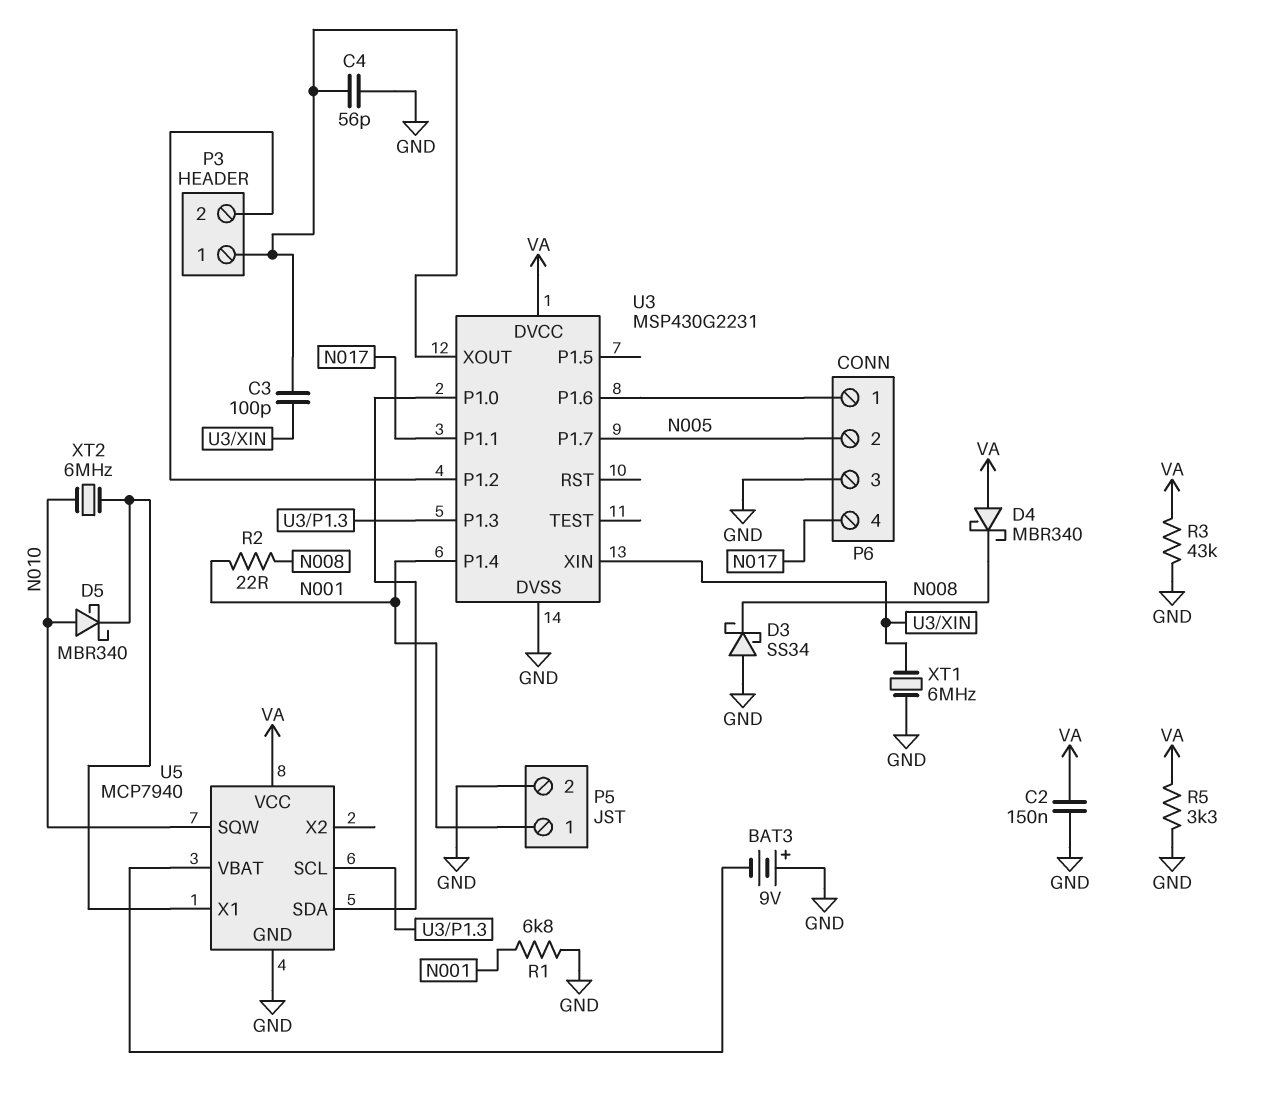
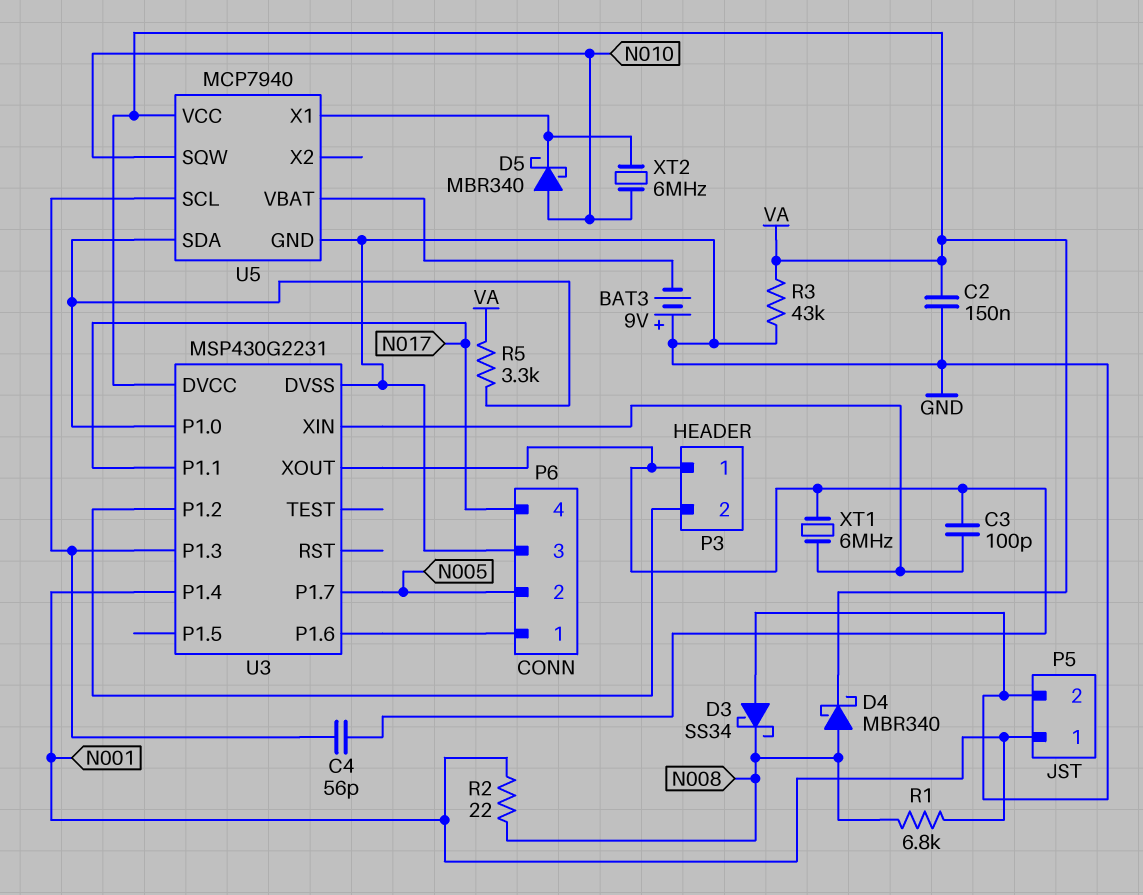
C4: 56pF (GND, P3/1) -> 56pF (P3/1, U3/P1.3)
D4: schottky MBR340 (A VA, K N008) -> schottky MBR340 (A N008, K VA)
R1: 6.8k (GND, N001) -> 6.8k (N001, N008)
R5: 3.3k (GND, VA) -> 3.3k (U3/P1.0, VA)
XT1: 6MHz (GND, U3/XIN) -> 6MHz (P3/1, U3/XIN)

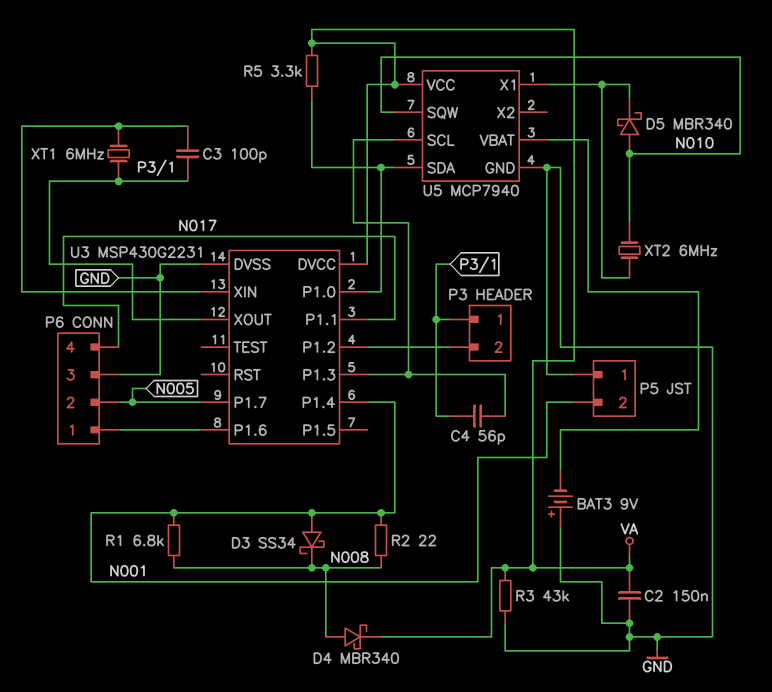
D3: schottky SS34 (A GND, K N008) -> schottky SS34 (A N001, K N008)
P5 pin 1: N001 -> GND
P5 pin 2: GND -> N001

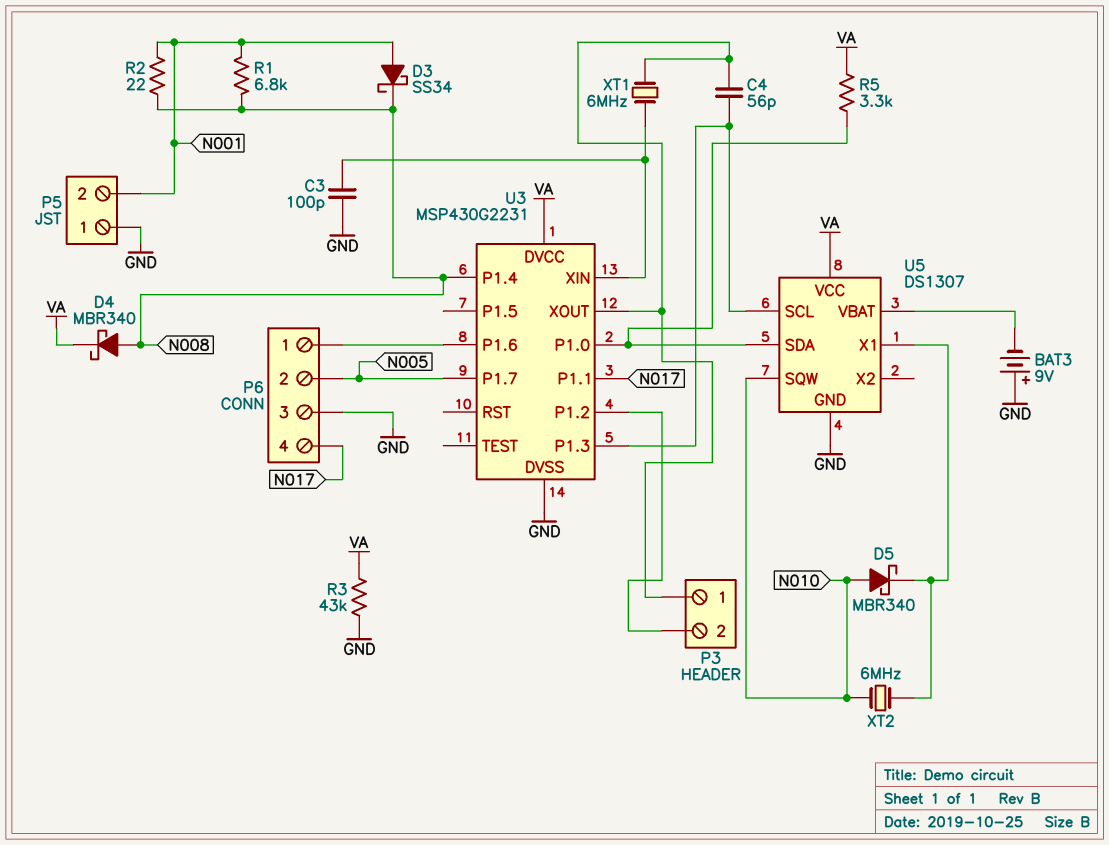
C2: 150nF (GND, VA) -> none
C3: 100pF (P3/1, U3/XIN) -> 100pF (GND, U3/XIN)
U3 pin P1.4: N001 -> N008
U5: MCP7940 -> DS1307

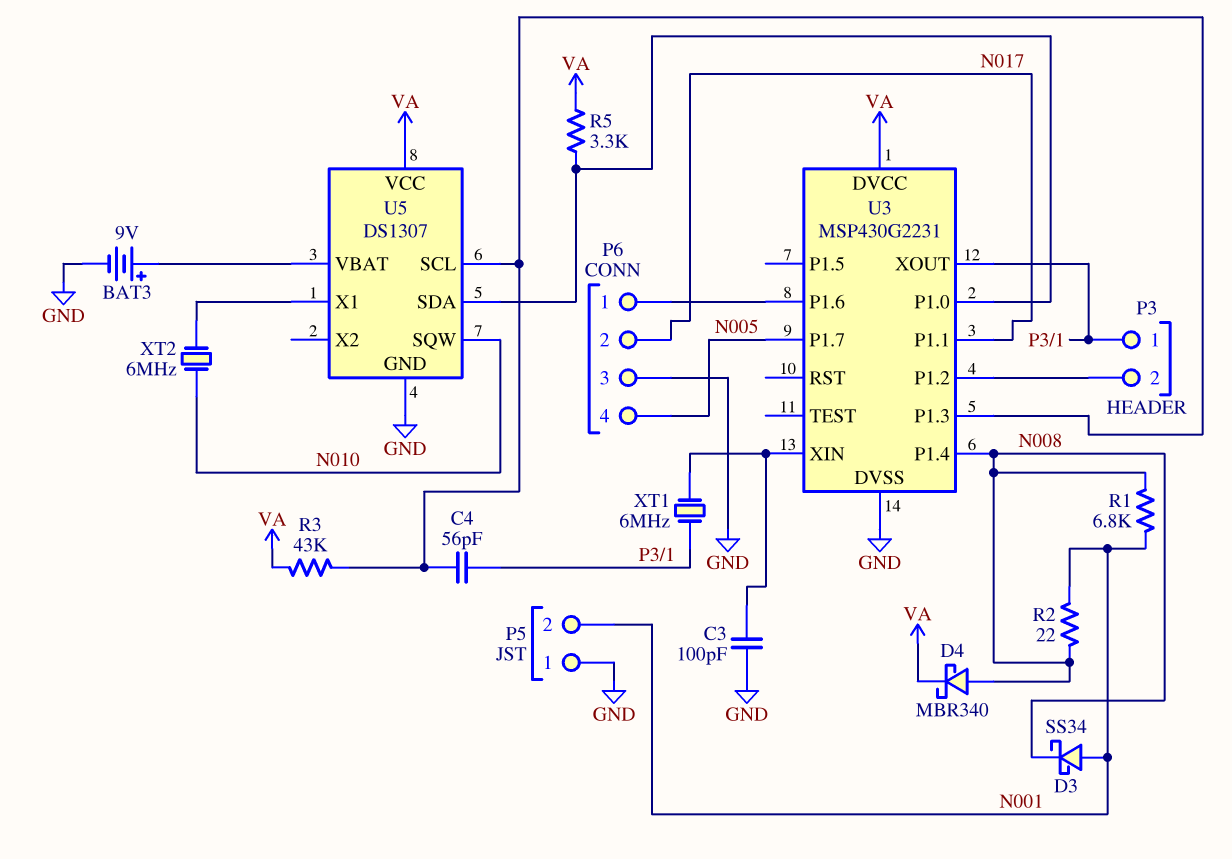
BAT3: 9V (plus GND, minus U5/VBAT) -> 9V (plus U5/VBAT, minus GND)
D5: schottky MBR340 (A N010, K U5/X1) -> none
P6 pin 2: N005 -> N017
P6 pin 4: N017 -> N005
R3: 43k (GND, VA) -> 43k (U3/P1.3, VA)

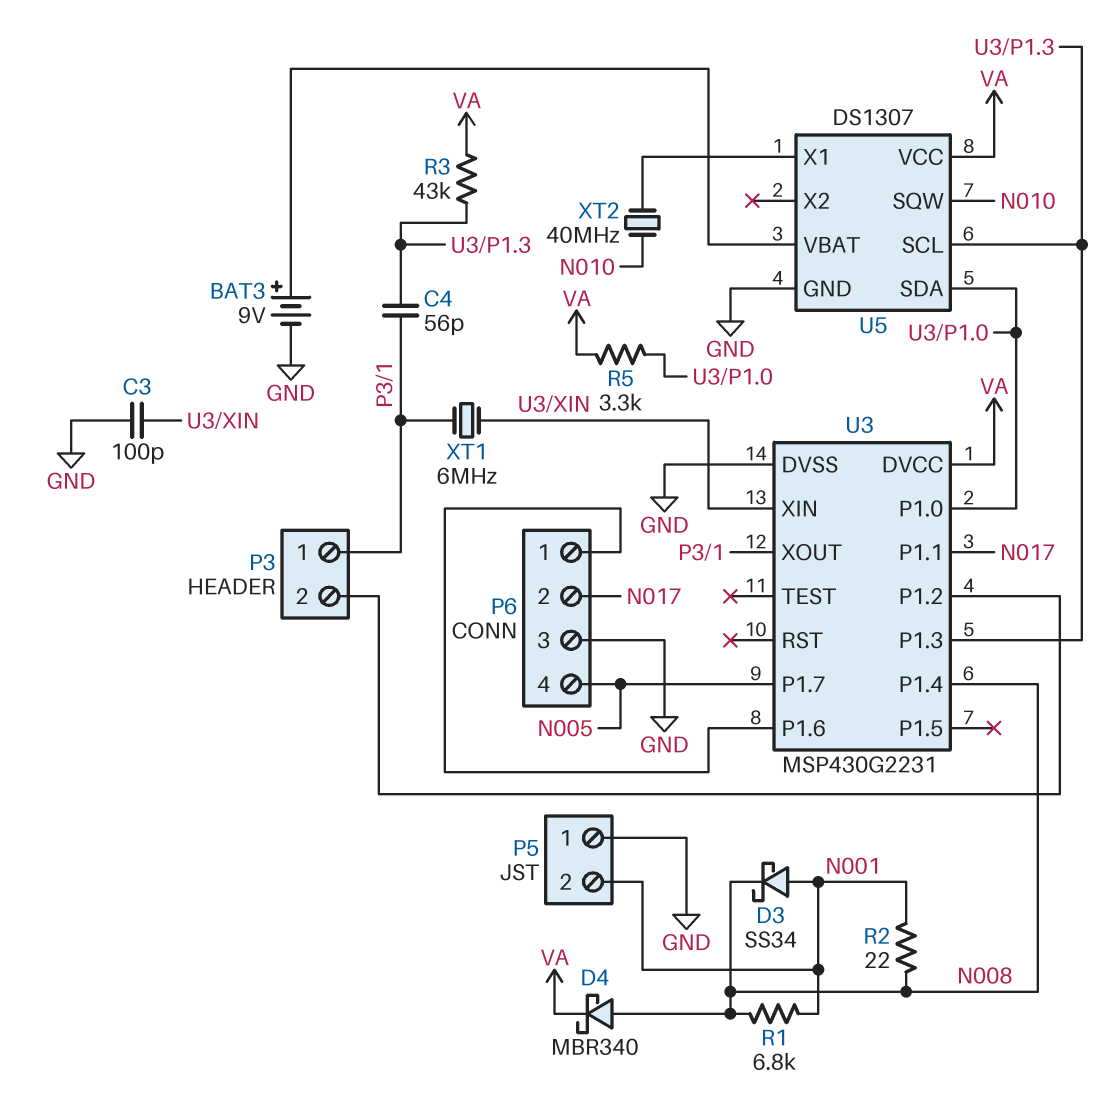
XT2: 6MHz (N010, U5/X1) -> 40MHz (N010, U5/X1)

